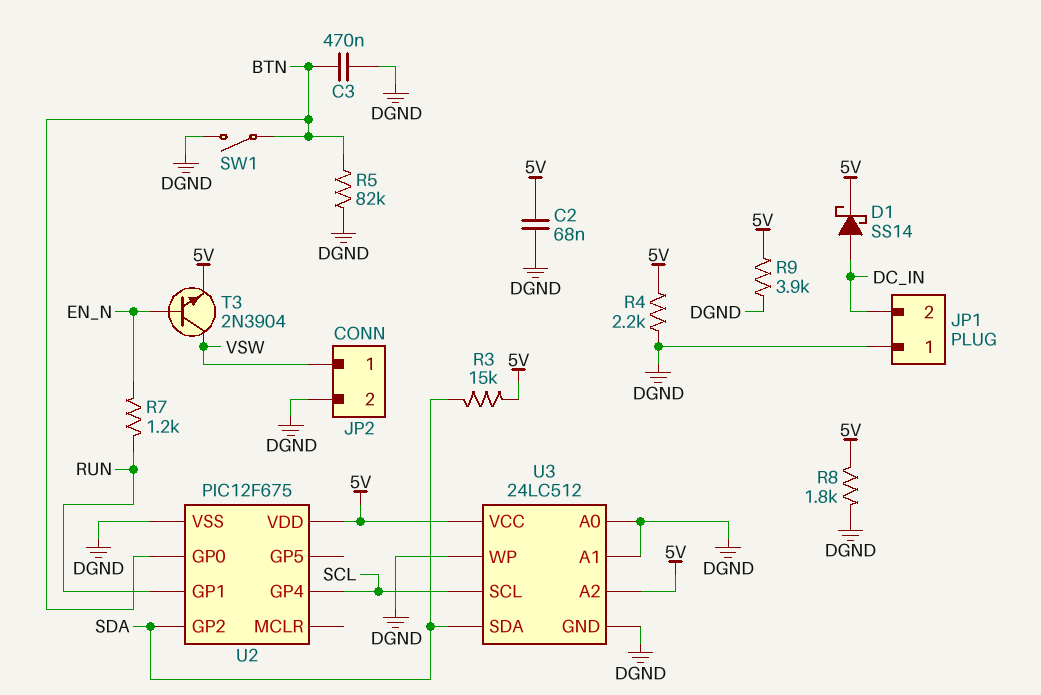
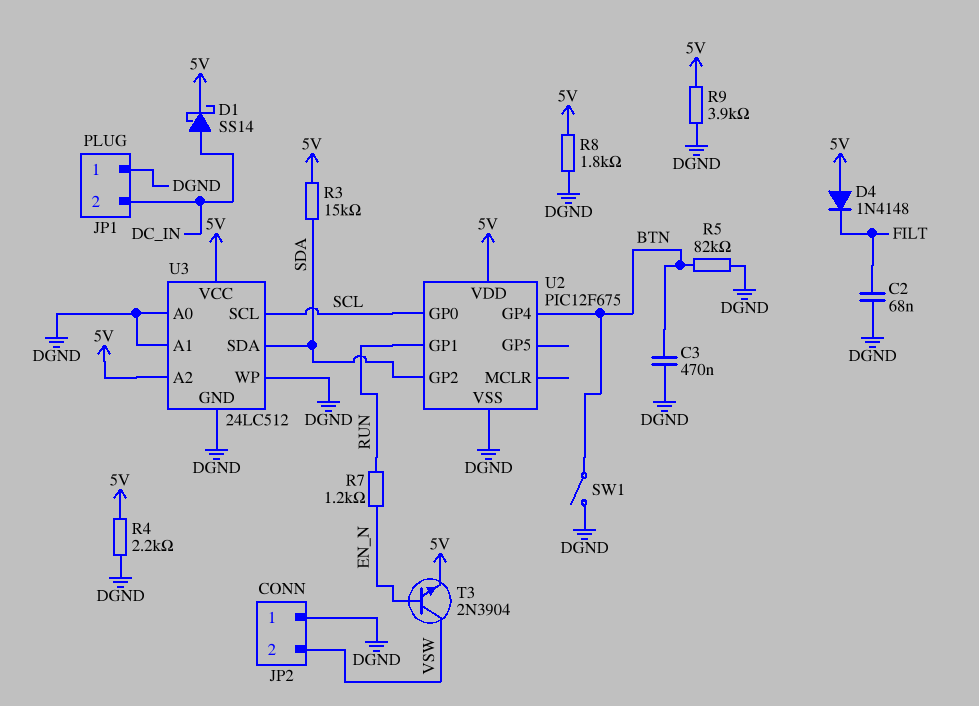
C2: 68nF (5V, DGND) -> 68nF (DGND, FILT)
D4: none -> diode 1N4148 (A 5V, K FILT)
JP2 pin 1: VSW -> DGND
JP2 pin 2: DGND -> VSW
U2 pin GP0: BTN -> SCL
U2 pin GP4: SCL -> BTN

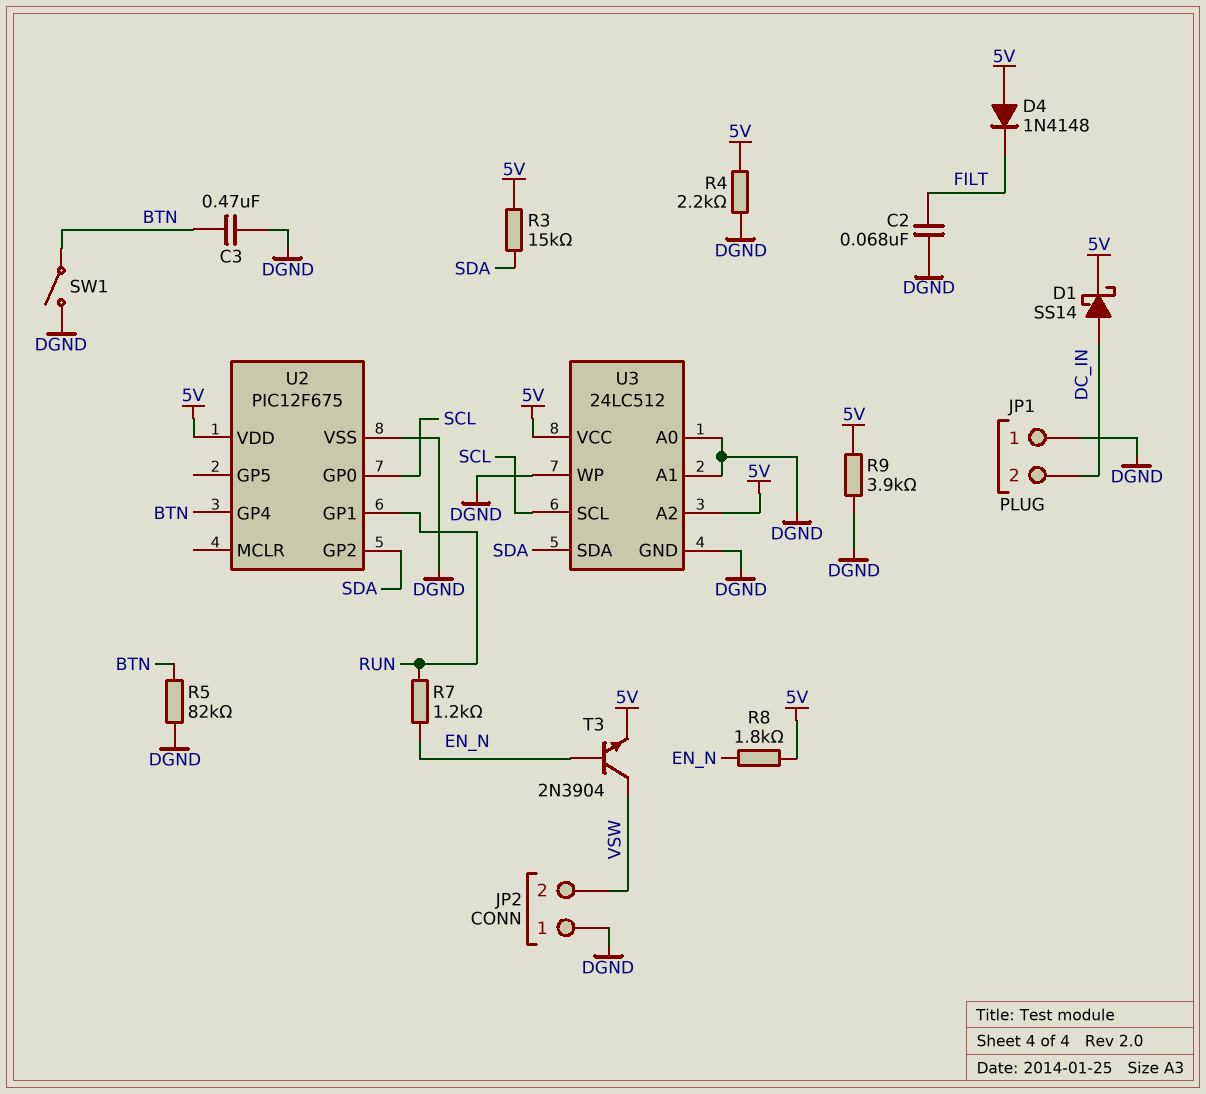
R8: 1.8k (5V, DGND) -> 1.8k (5V, EN_N)

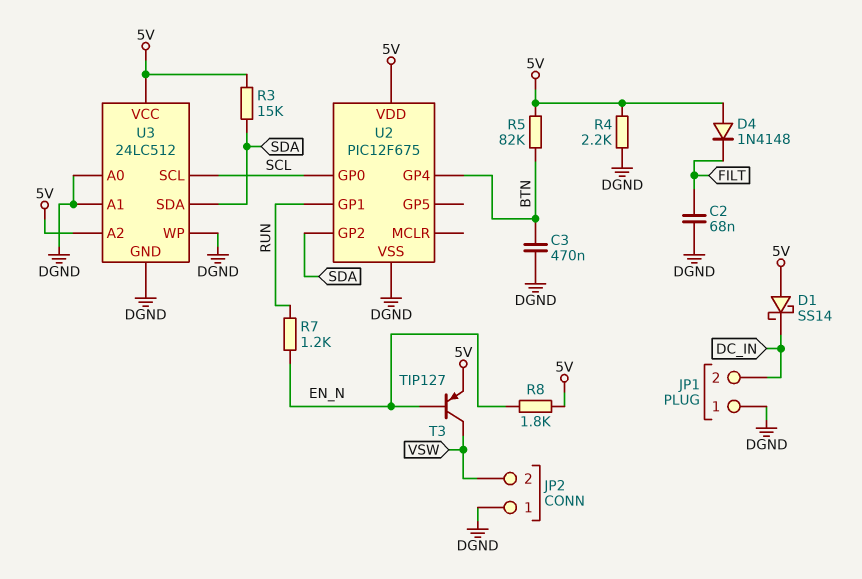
D1: schottky SS14 (A DC_IN, K 5V) -> schottky SS14 (A 5V, K DC_IN)
R5: 82k (BTN, DGND) -> 82k (5V, BTN)
R9: 3.9k (5V, DGND) -> none
SW1: switch (BTN, DGND) -> none
T3: NPN 2N3904 (B EN_N, C VSW, E 5V) -> PNP TIP127 (B EN_N, C VSW, E 5V)

